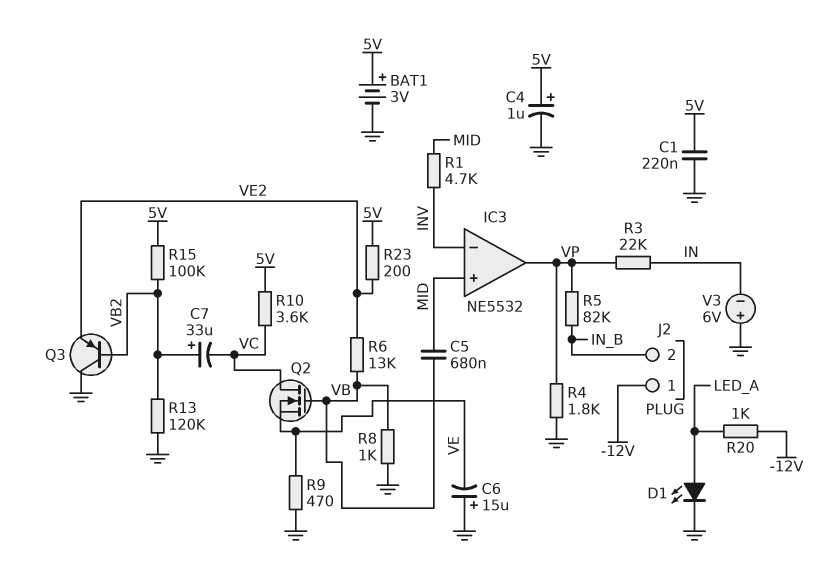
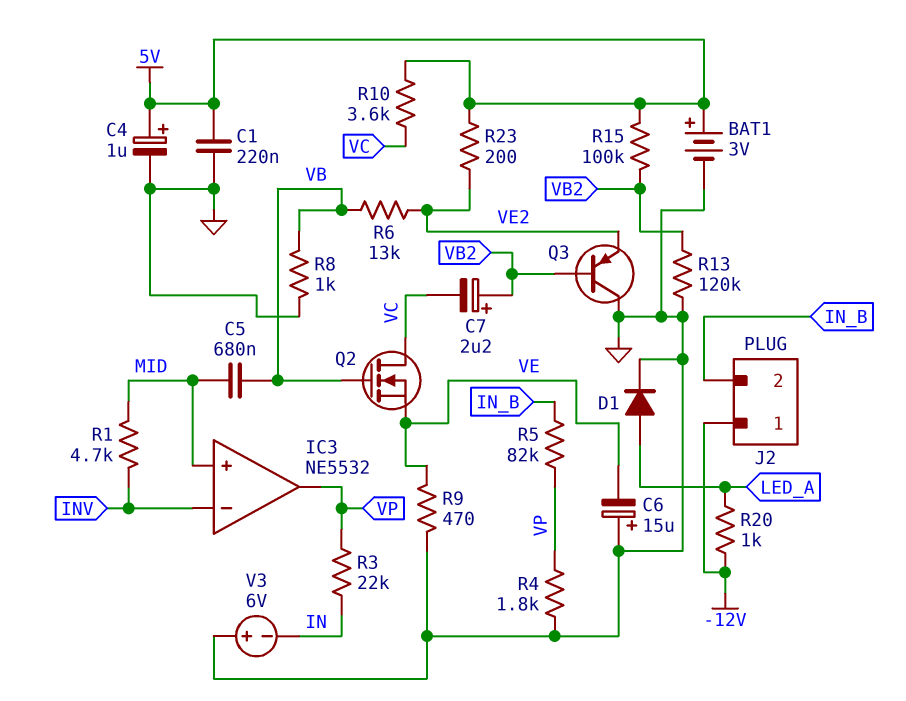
C7: 33uF (plus VB2, minus VC) -> 2.2uF (plus VB2, minus VC)
D1: LED (A LED_A, K GND) -> diode (A LED_A, K GND)

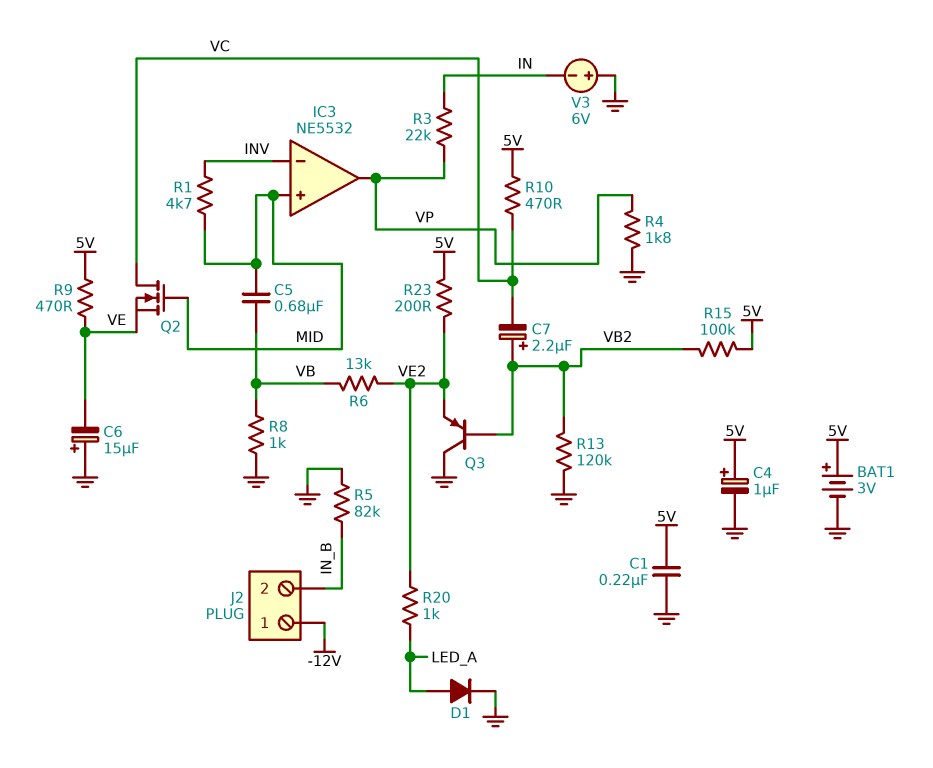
Q2: NMOS (G VB, D VC, S VE) -> NMOS (G MID, D VC, S VE)
R5: 82k (IN_B, VP) -> 82k (GND, IN_B)
R9: 470 (GND, VE) -> 470 (5V, VE)
R10: 3.6k (5V, VC) -> 470 (5V, VC)
R20: 1k (-12V, LED_A) -> 1k (LED_A, VE2)

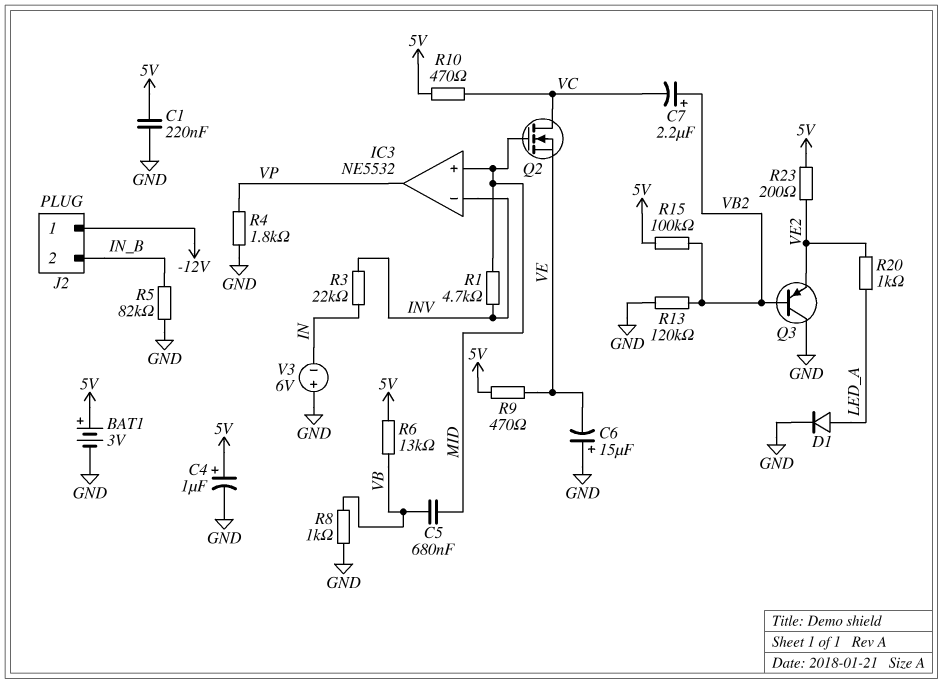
R3: 22k (IN, VP) -> 22k (IN, INV)
R6: 13k (VB, VE2) -> 13k (5V, VB)

